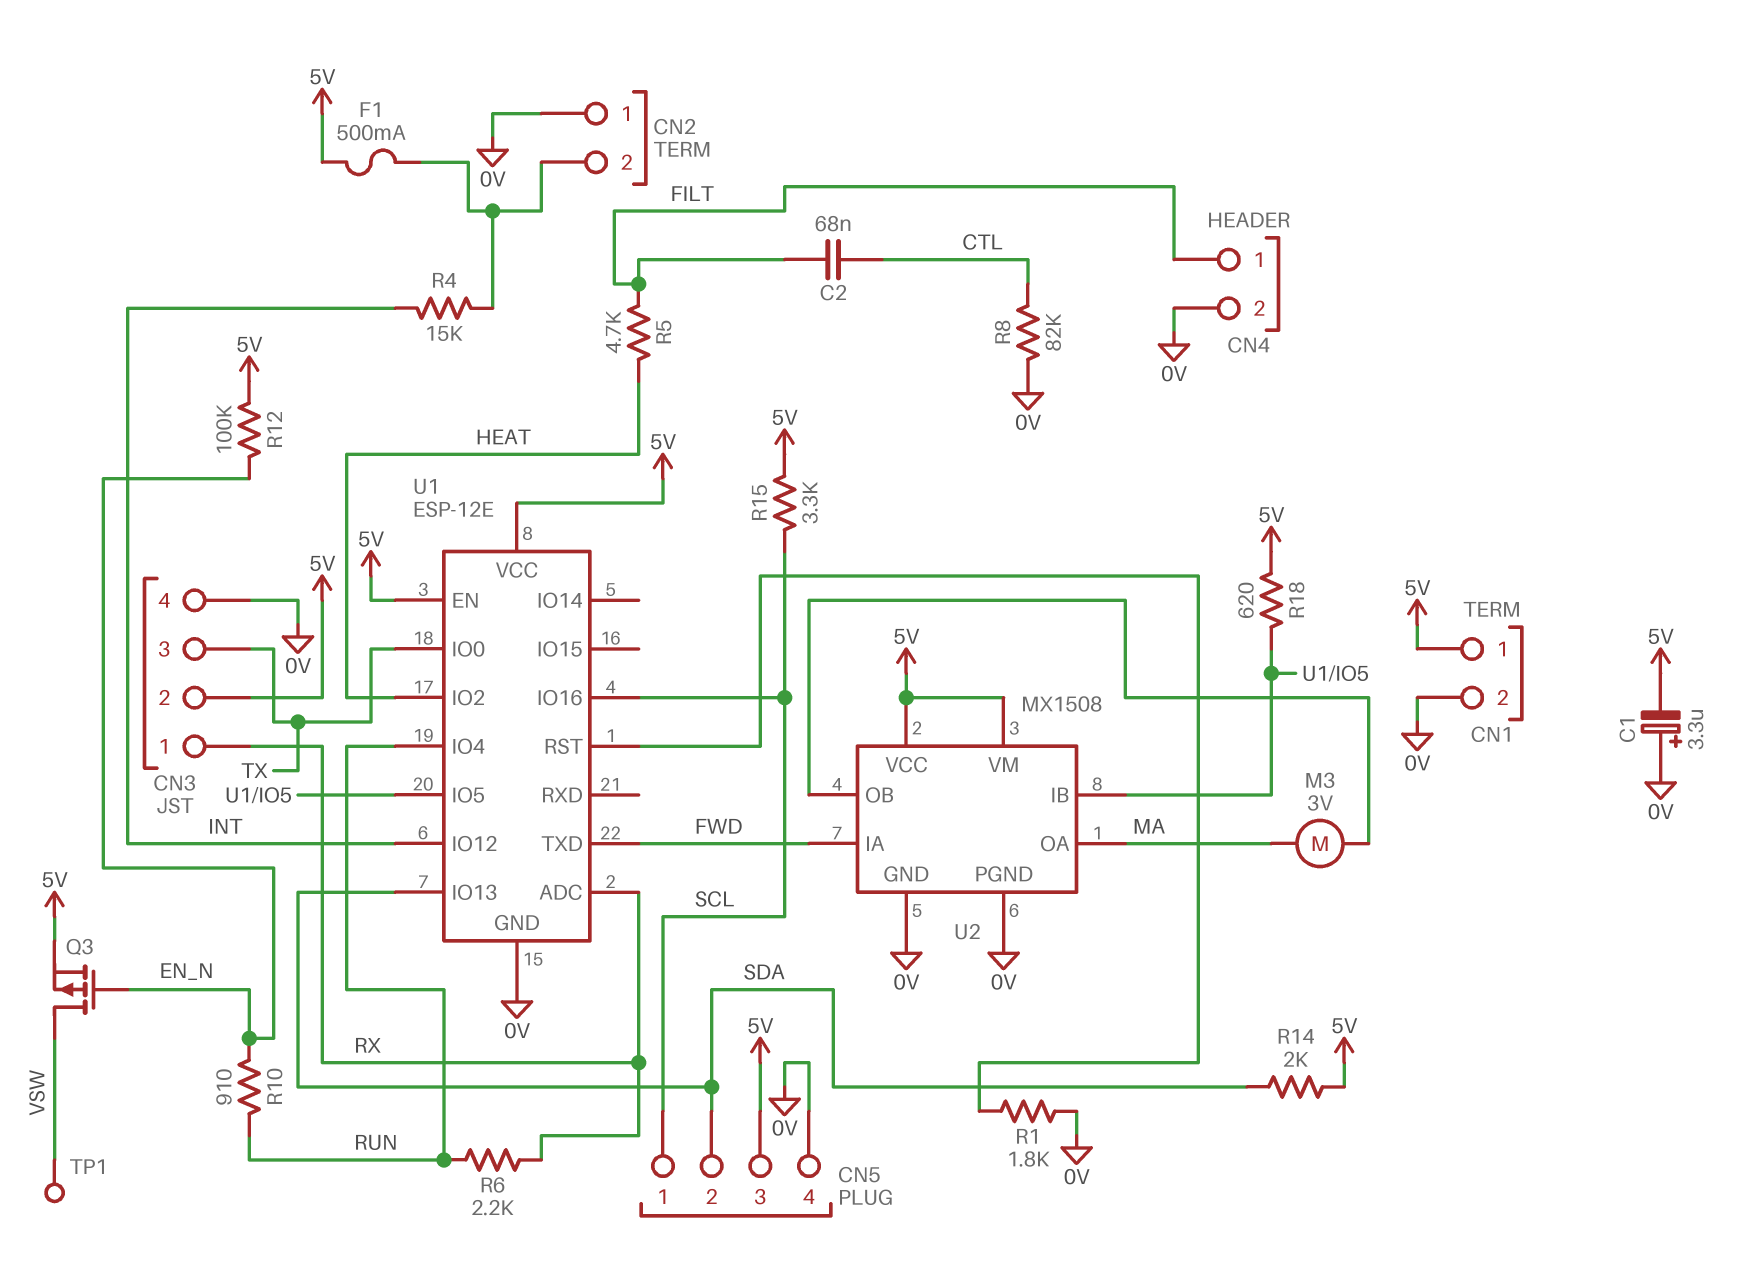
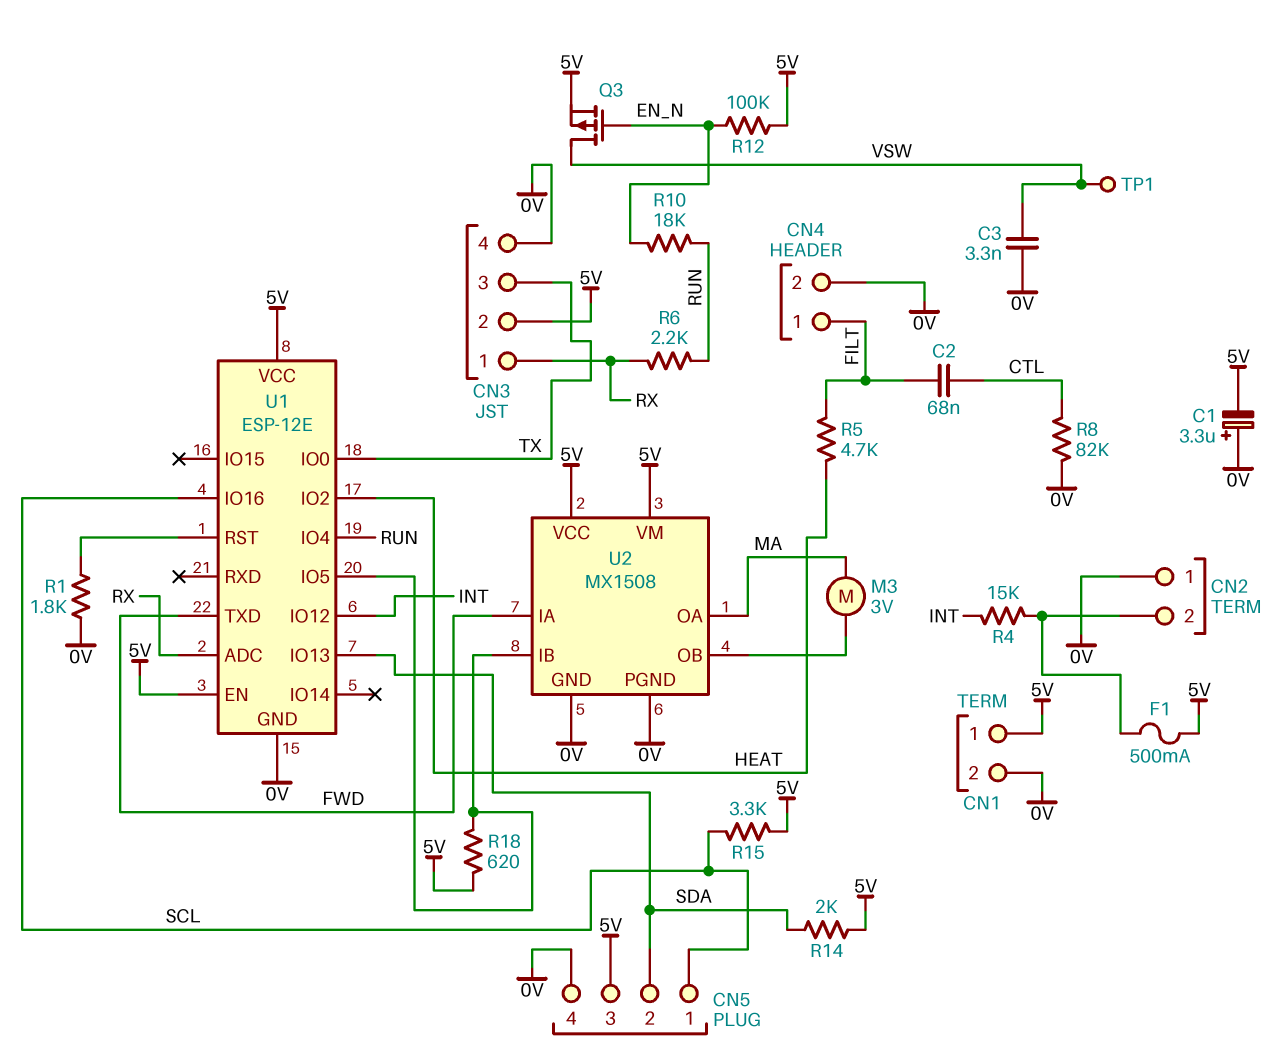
C3: none -> 3.3nF (0V, VSW)
R10: 910 (EN_N, RUN) -> 18k (EN_N, RUN)

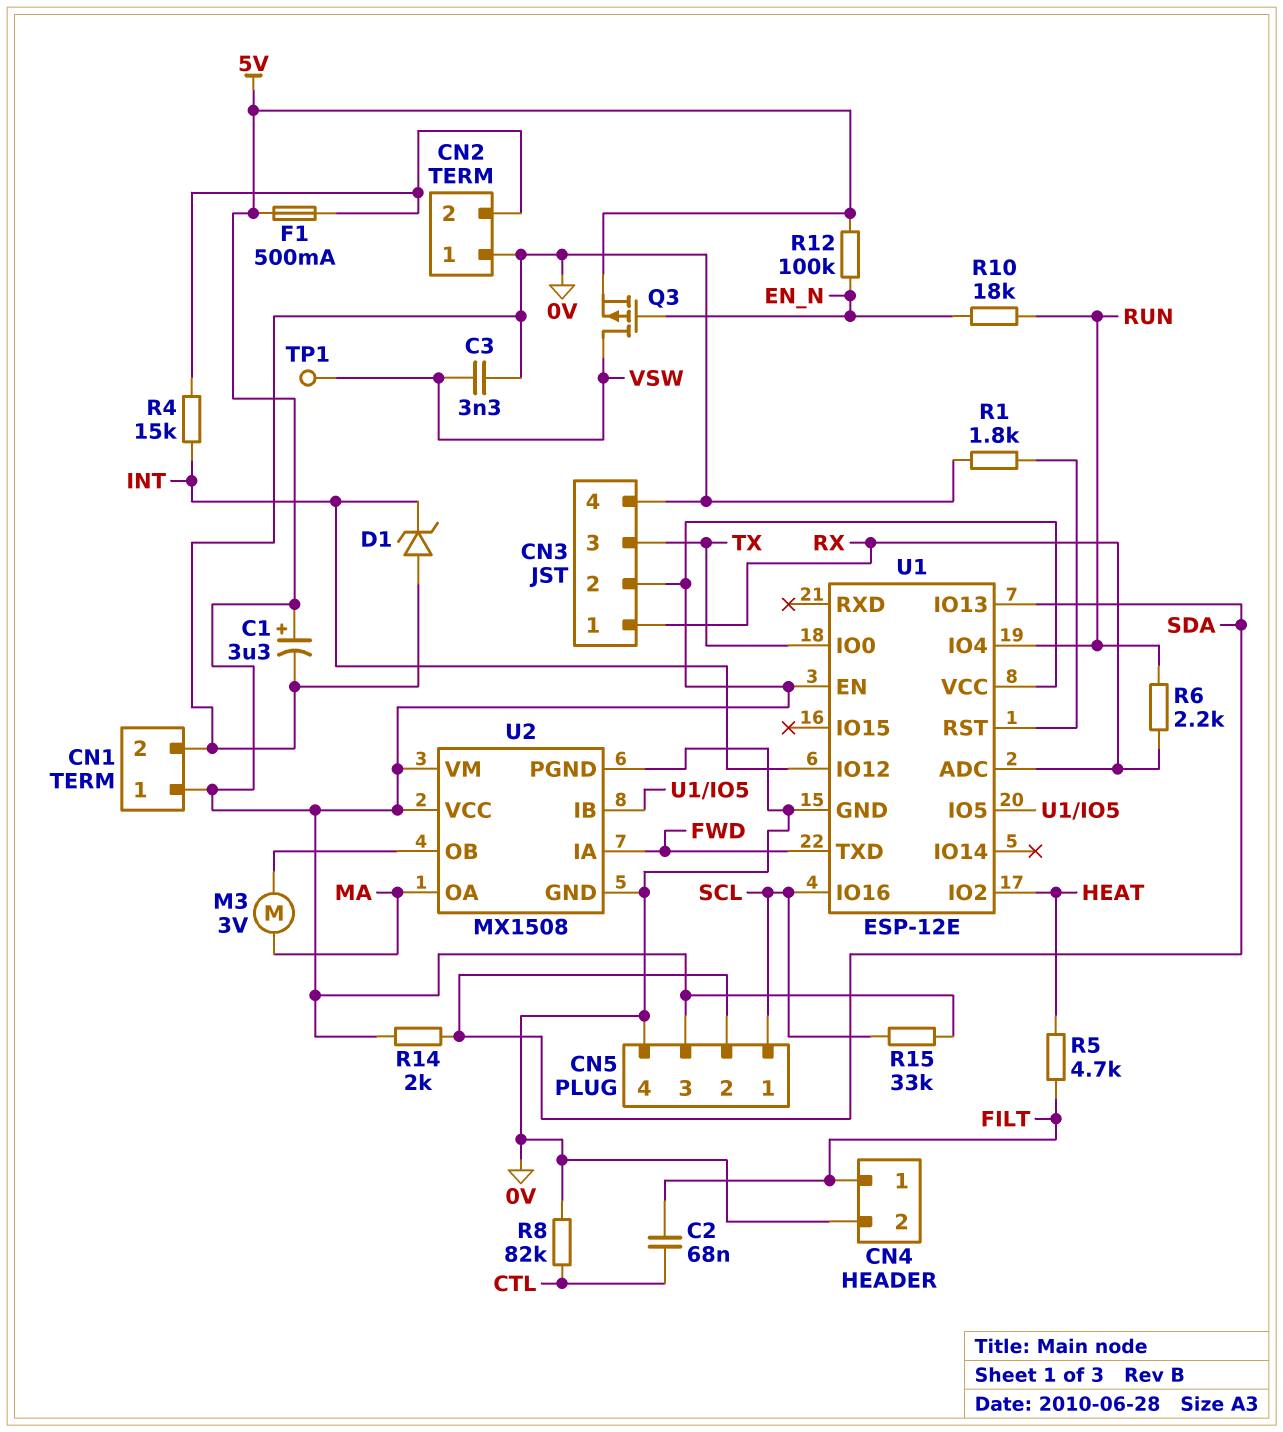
C1: 3.3uF (plus 0V, minus 5V) -> 3.3uF (plus 5V, minus 0V)
D1: none -> zener (A 0V, K INT)
R15: 3.3k (5V, SCL) -> 33k (5V, SCL)
R18: 620 (5V, U1/IO5) -> none

